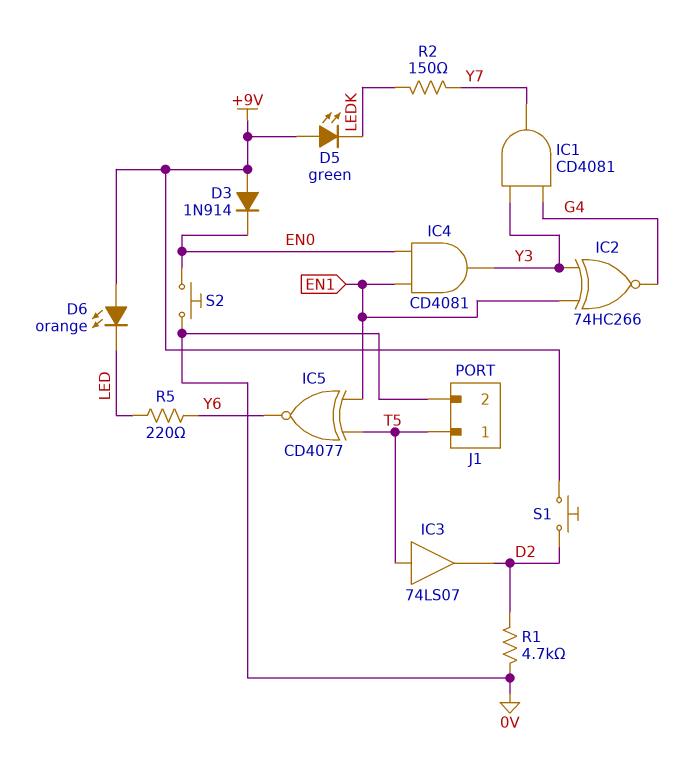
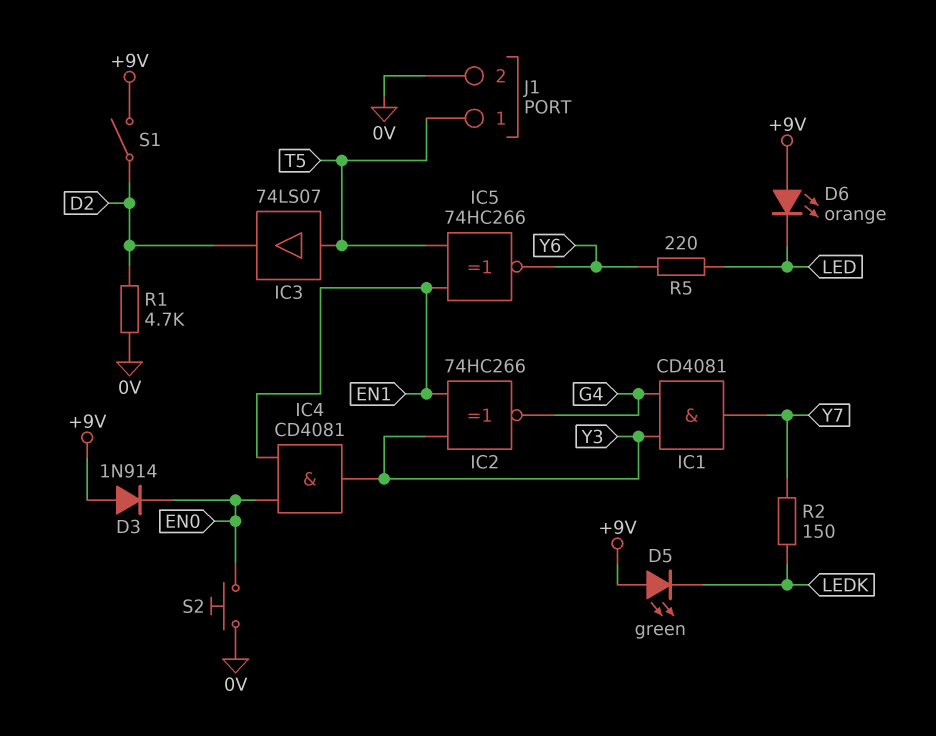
IC5: XNOR CD4077 (in EN1, in T5, out Y6) -> XNOR 74HC266 (in EN1, in T5, out Y6)
S1: button (+9V, D2) -> switch (+9V, D2)

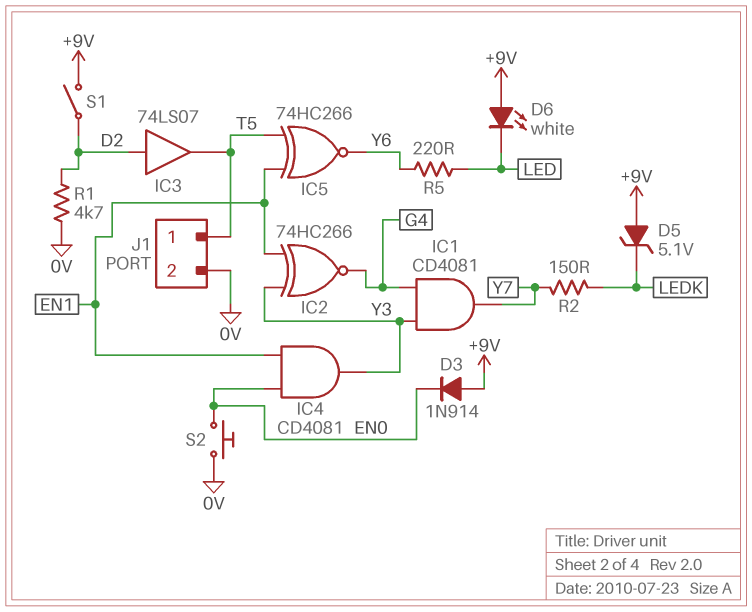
D5: LED green (A +9V, K LEDK) -> zener 5.1V (A +9V, K LEDK)
D6: LED orange (A +9V, K LED) -> LED white (A +9V, K LED)
IC3: buffer 74LS07 (in T5, out D2) -> buffer 74LS07 (in D2, out T5)

